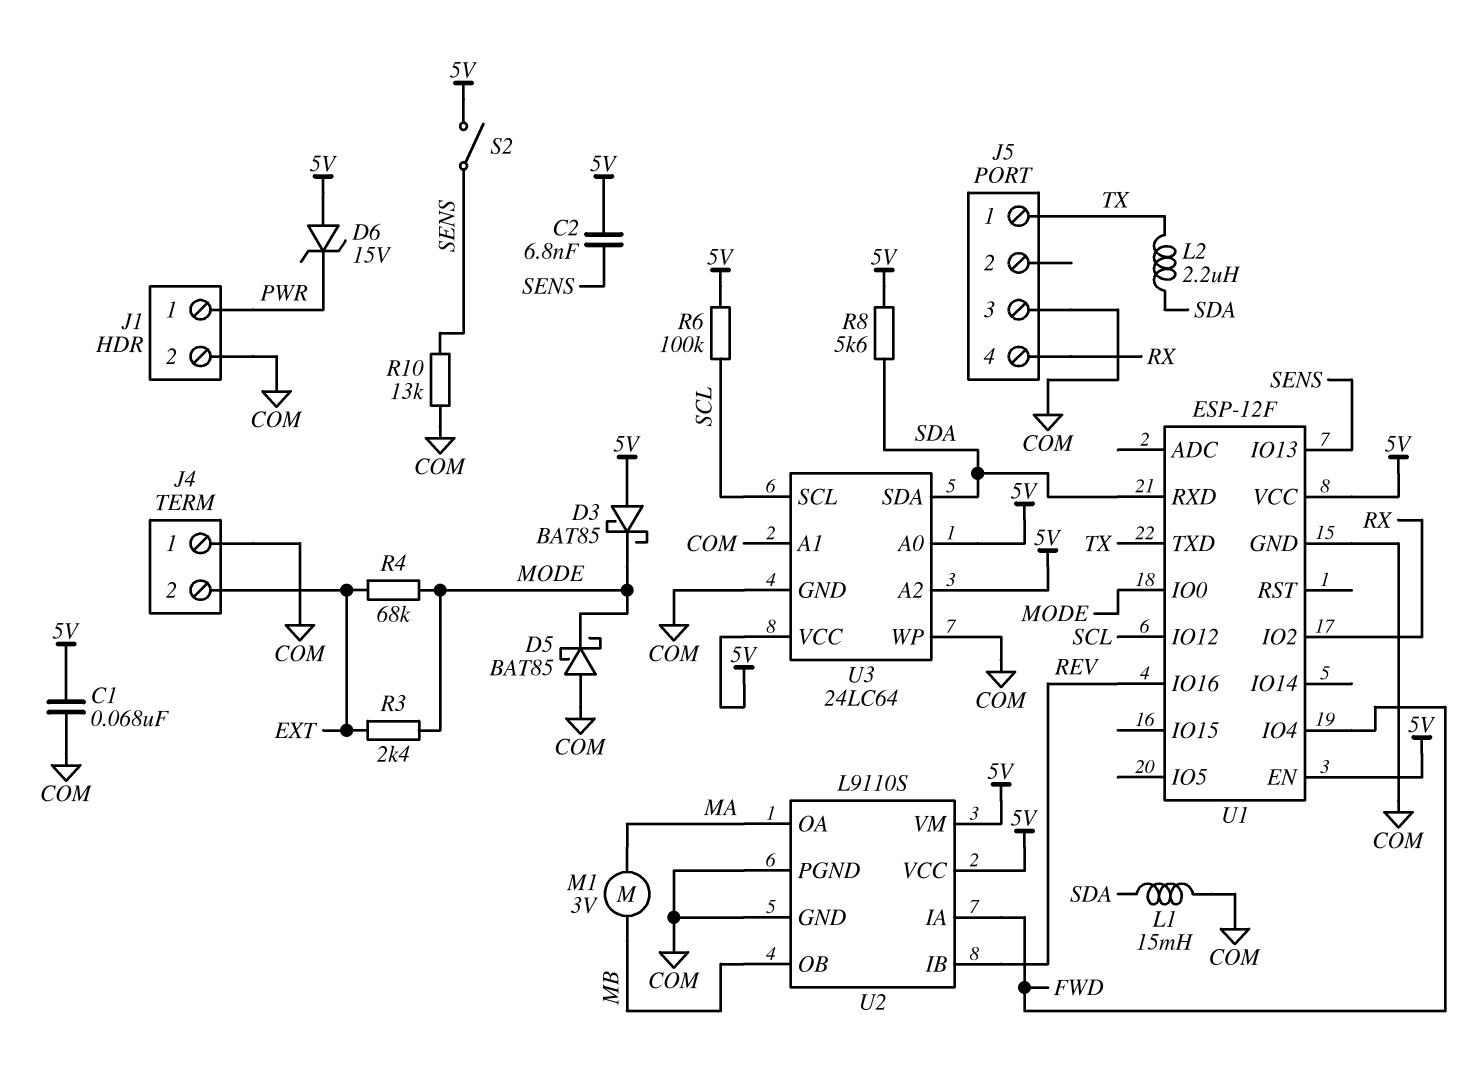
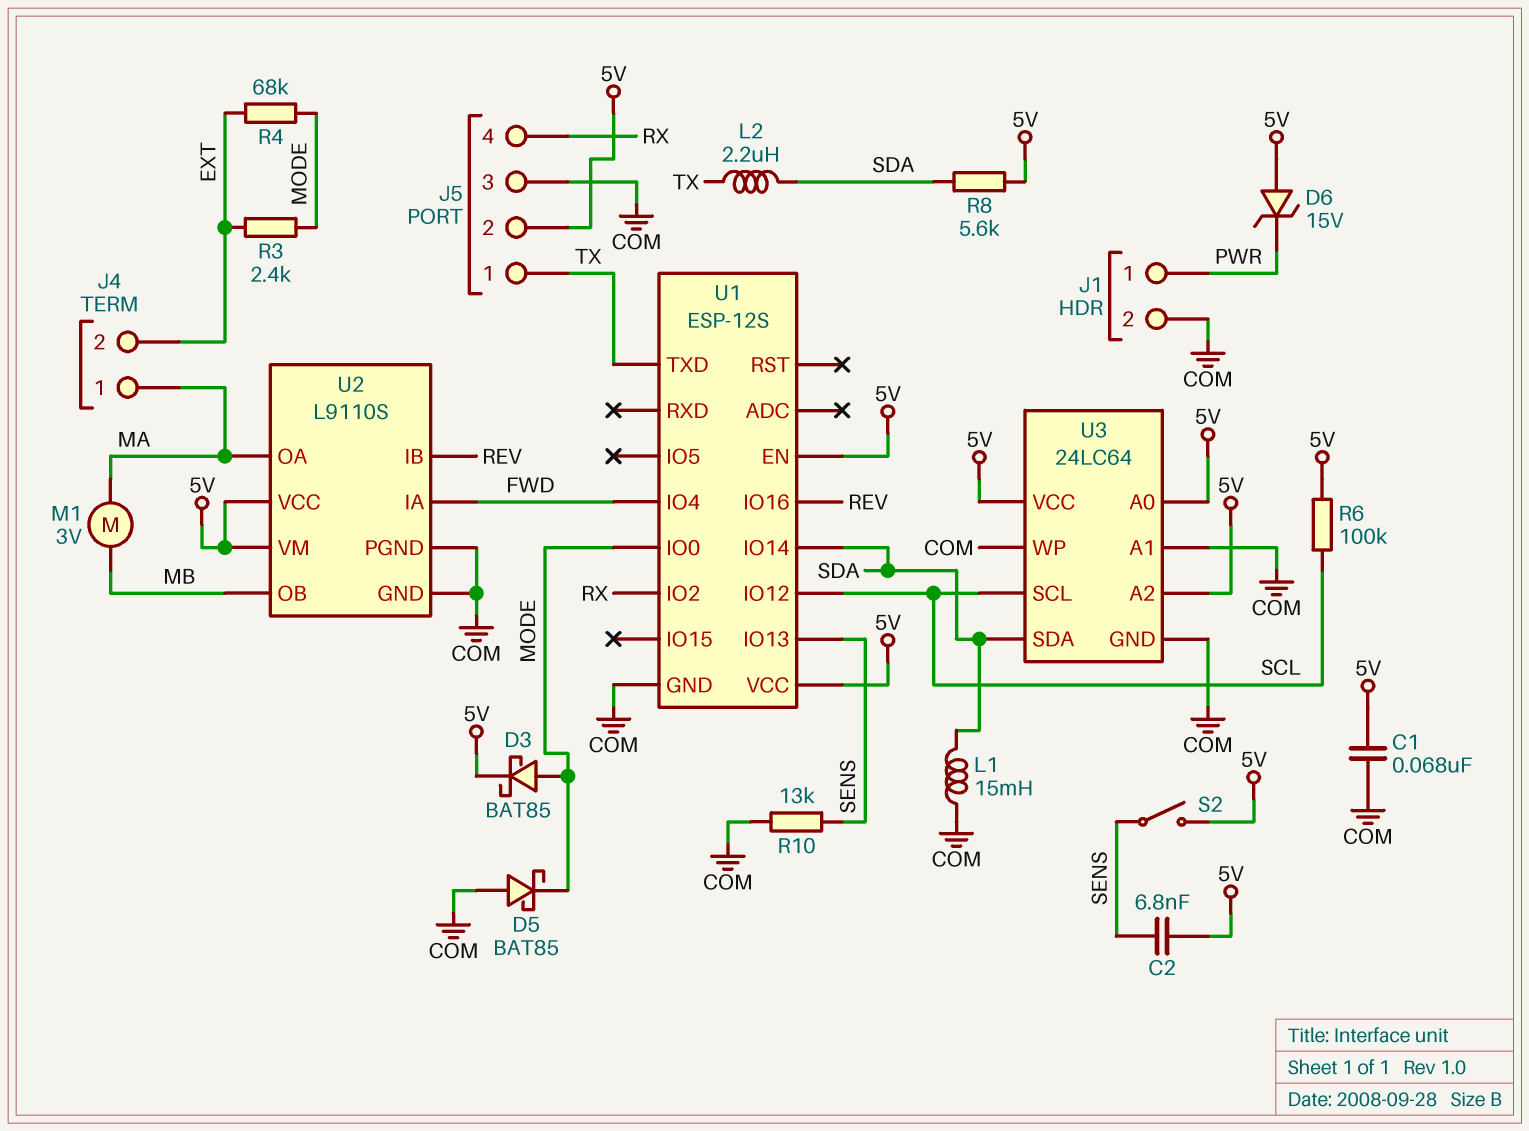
D3: schottky BAT85 (A 5V, K MODE) -> schottky BAT85 (A MODE, K 5V)
J4 pin 1: COM -> MA
J5 pin 2: none -> 5V
U1: ESP-12F -> ESP-12S
U1 pin IO14: none -> SDA
U1 pin RXD: SDA -> none

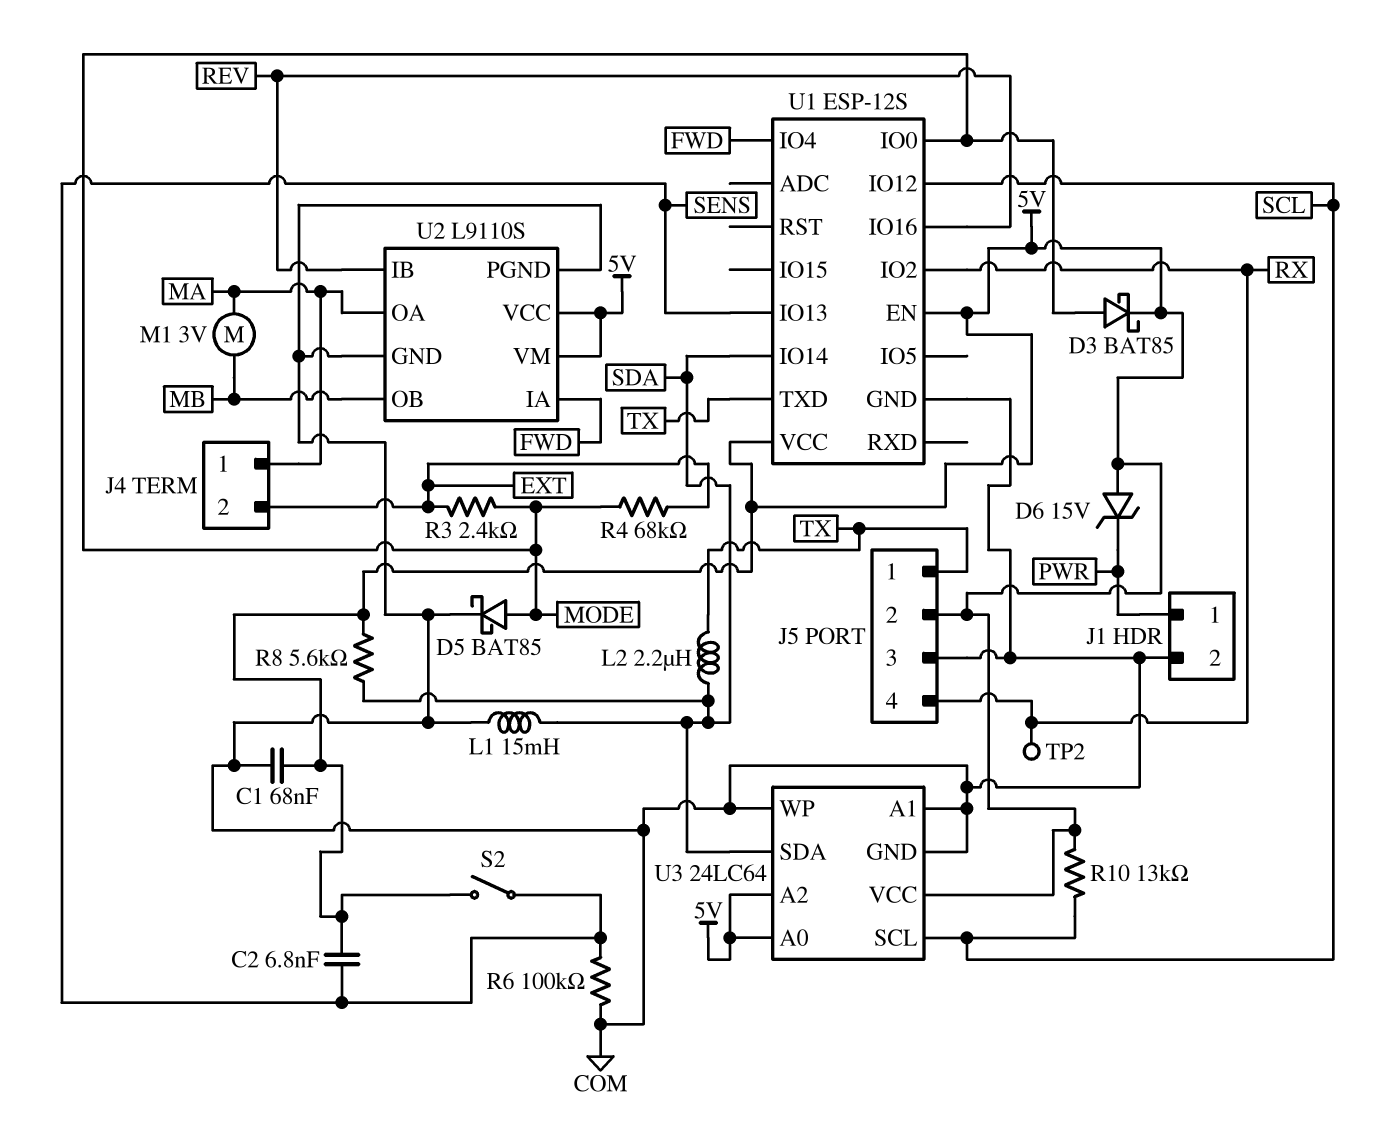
D5: schottky BAT85 (A COM, K MODE) -> schottky BAT85 (A MODE, K COM)
R6: 100k (5V, SCL) -> 100k (COM, SENS)
R10: 13k (COM, SENS) -> 13k (5V, SCL)
TP2: none -> test point (RX)

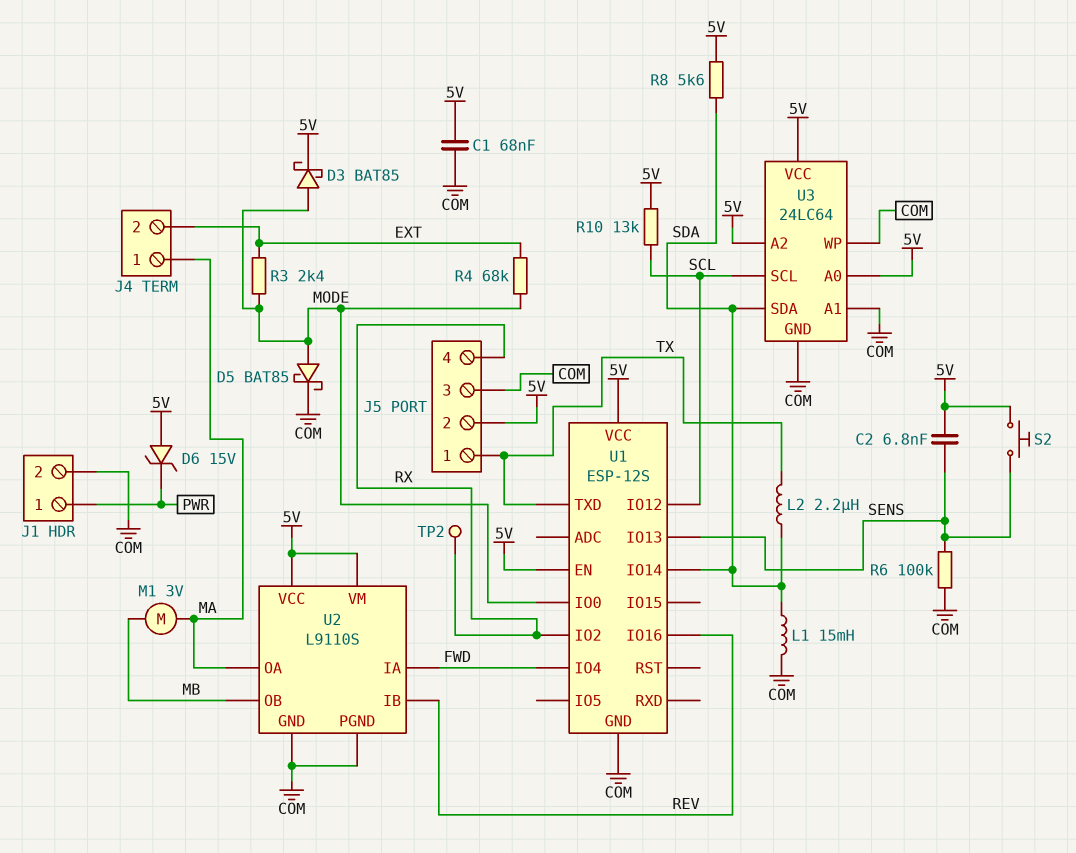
S2: switch (5V, SENS) -> button (5V, SENS)

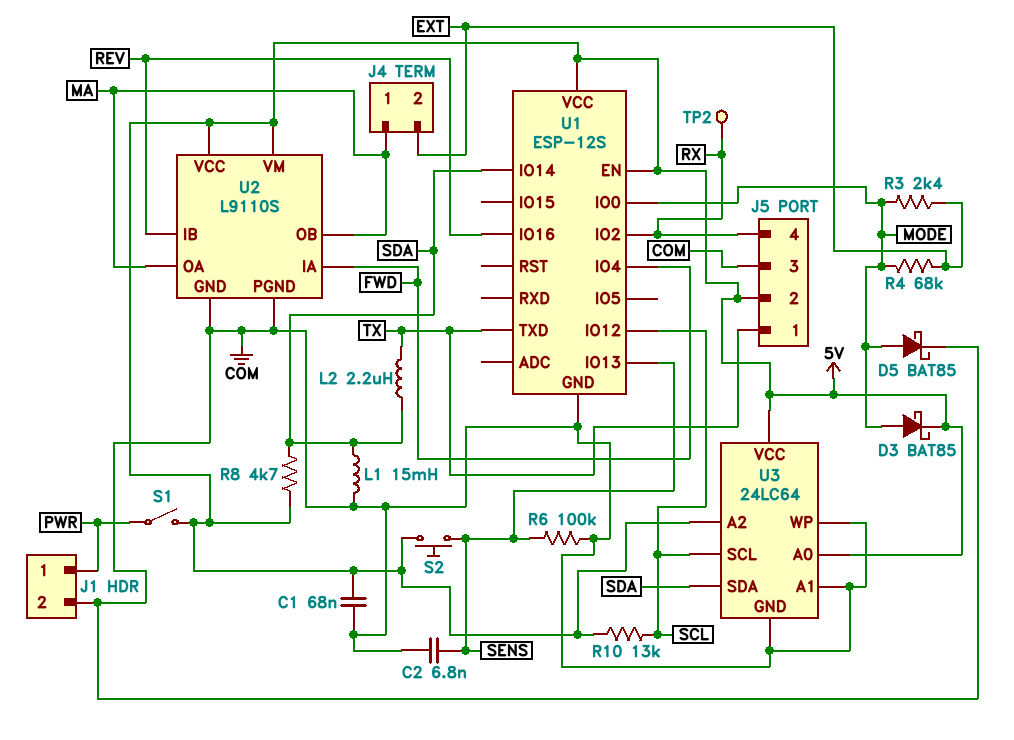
C2: 6.8nF (5V, SENS) -> 6.8nF (COM, SENS)
D6: zener 15V (A 5V, K PWR) -> none
M1: motor 3V (MA, MB) -> none
R8: 5.6k (5V, SDA) -> 4.7k (5V, SDA)
S1: none -> switch (5V, PWR)
U2 pin OB: MB -> MA

